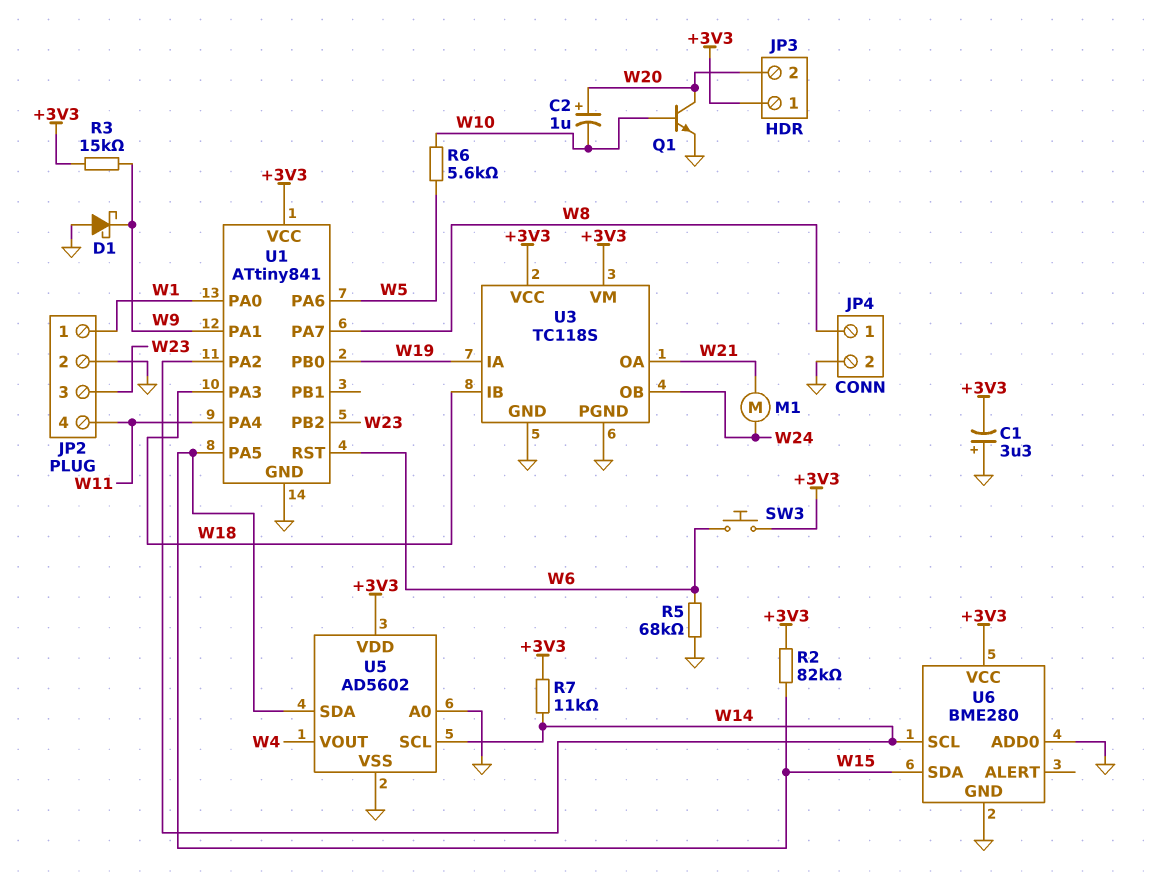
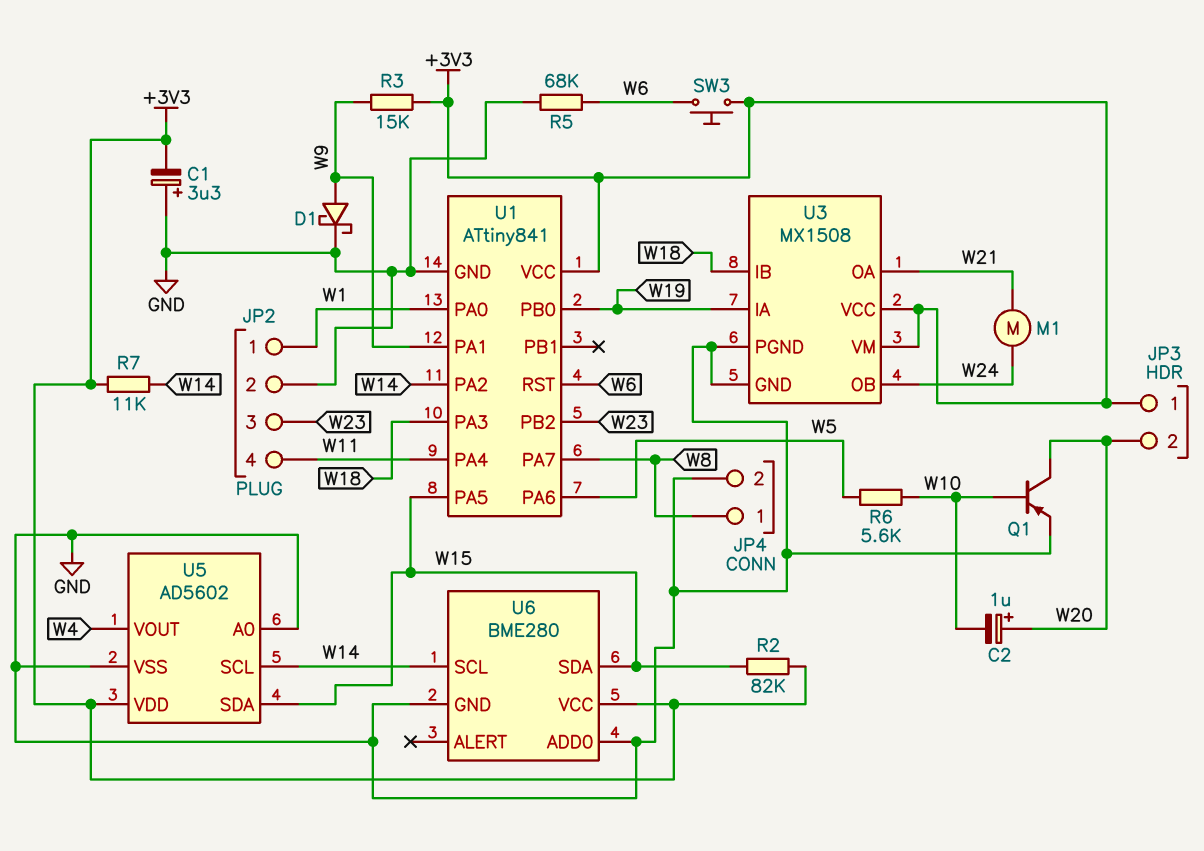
D1: schottky (A GND, K W9) -> schottky (A W9, K GND)
Q1: NPN (B W10, C W20, E GND) -> PNP (B W10, C W20, E GND)
U3: TC118S -> MX1508

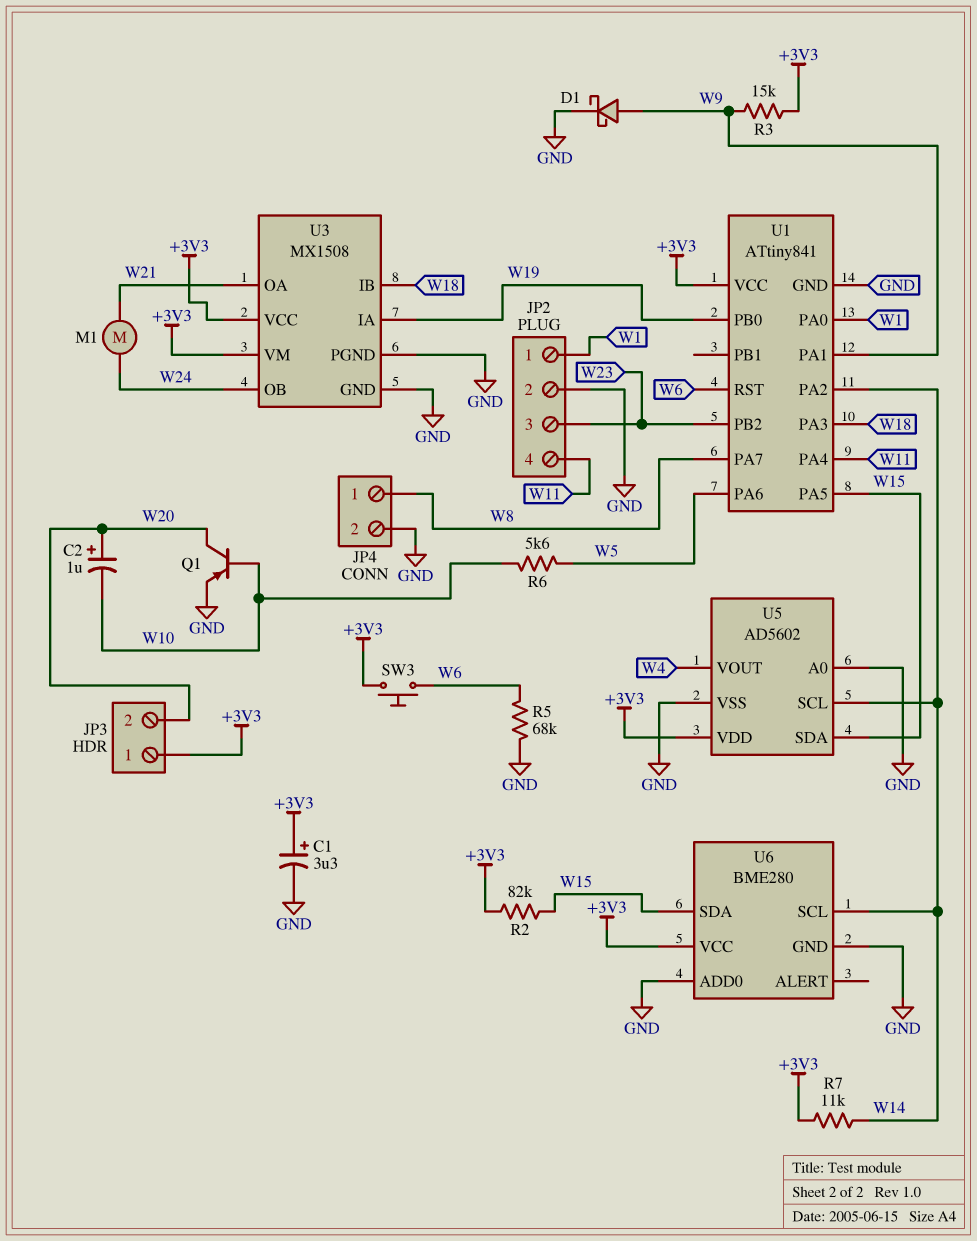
C1: 3.3uF (plus GND, minus +3V3) -> 3.3uF (plus +3V3, minus GND)

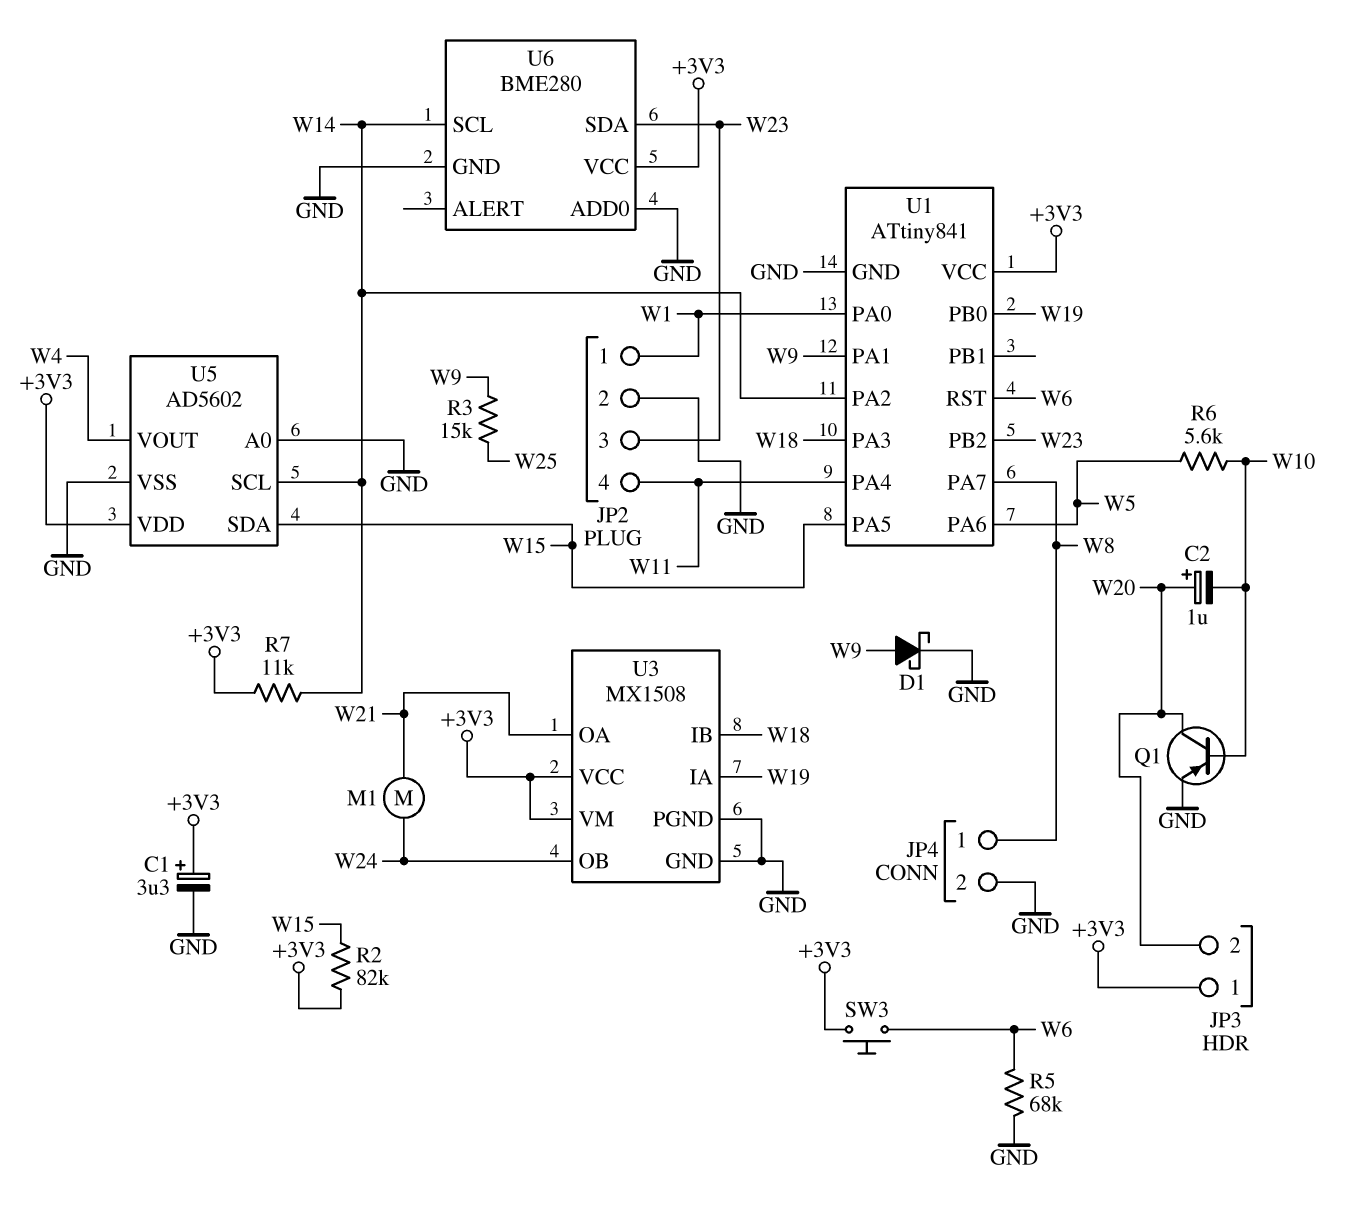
R3: 15k (+3V3, W9) -> 15k (W9, W25)
U6 pin SDA: W15 -> W23

